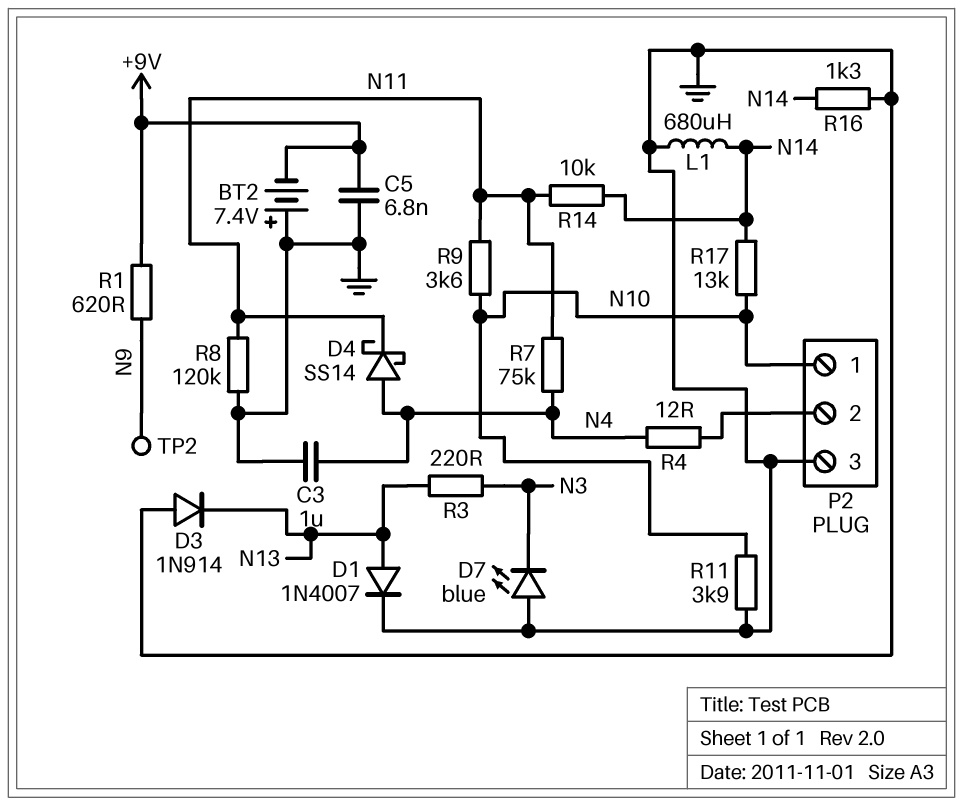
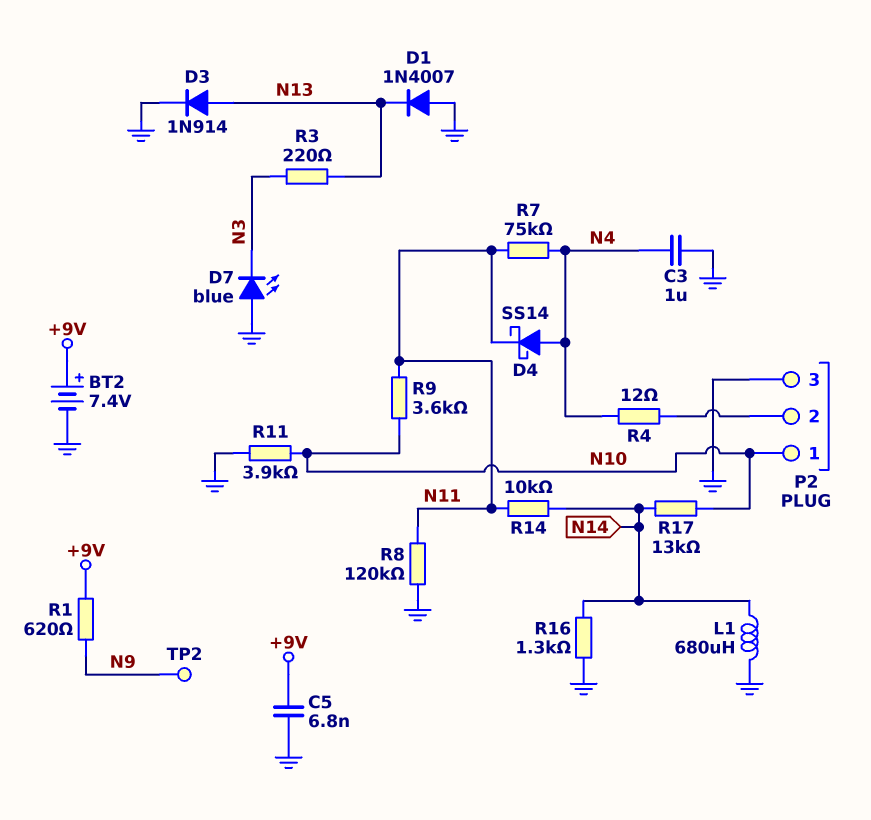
BT2: 7.4V (plus GND, minus +9V) -> 7.4V (plus +9V, minus GND)
D1: diode 1N4007 (A N13, K GND) -> diode 1N4007 (A GND, K N13)
D3: diode 1N914 (A GND, K N13) -> diode 1N914 (A N13, K GND)

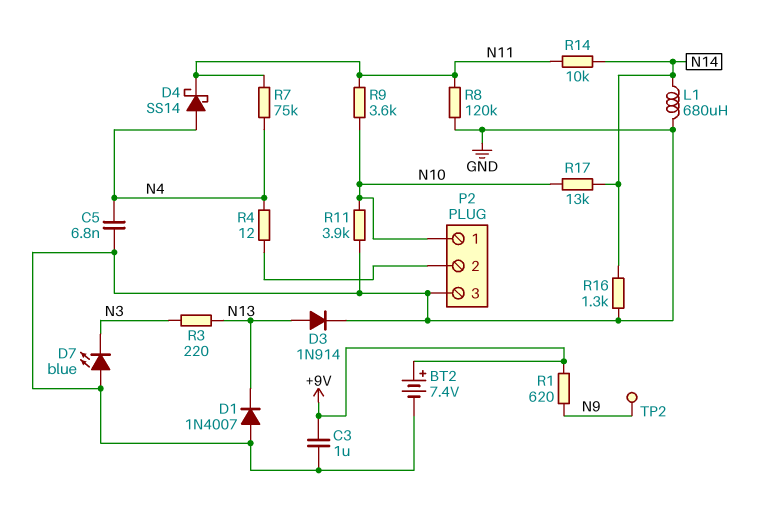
C3: 1uF (GND, N4) -> 1uF (+9V, GND)
C5: 6.8nF (+9V, GND) -> 6.8nF (GND, N4)

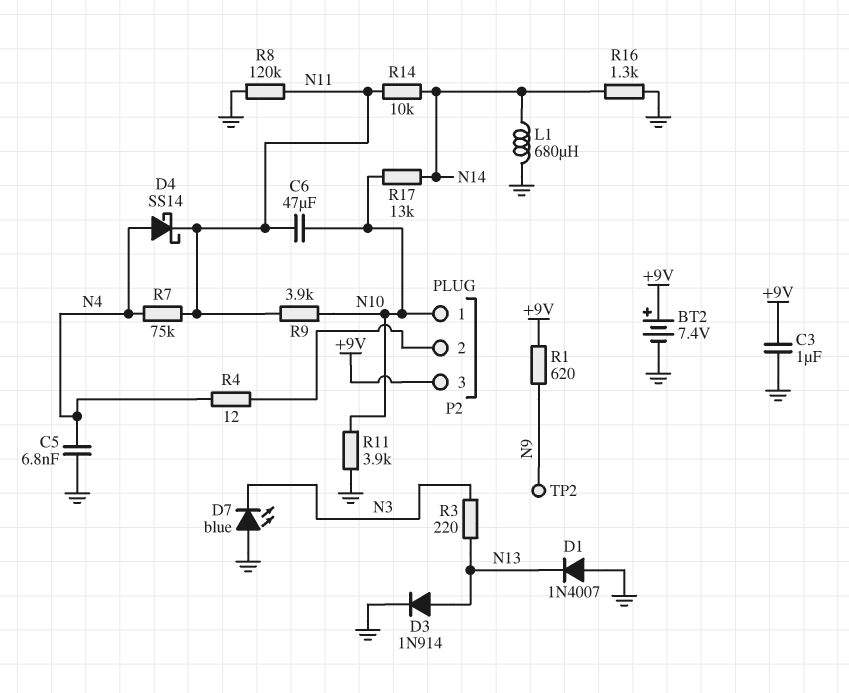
C6: none -> 47uF (N10, N11)
P2 pin 3: GND -> +9V
R9: 3.6k (N10, N11) -> 3.9k (N10, N11)

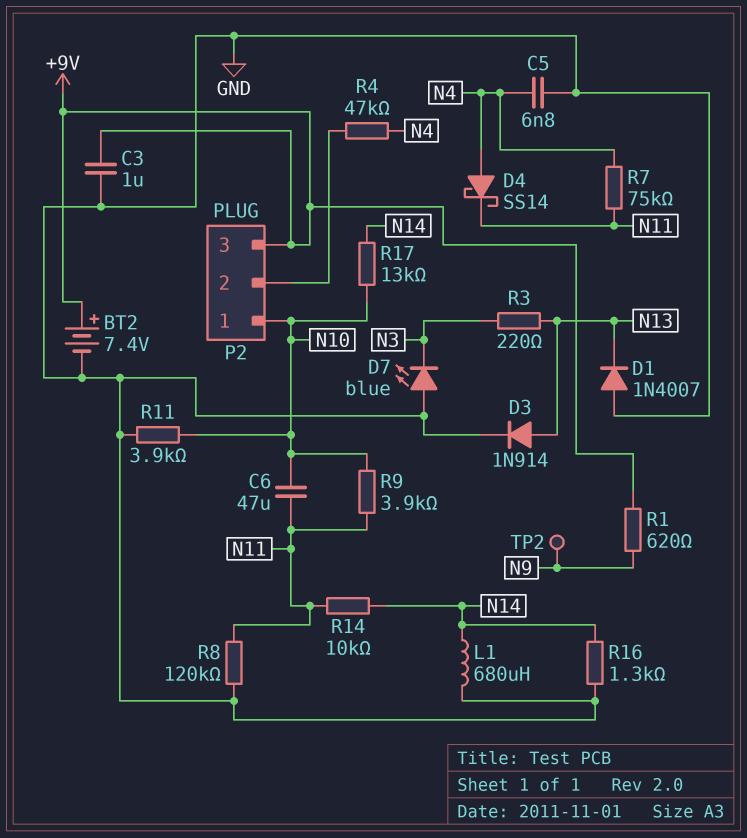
R4: 12 (N4, P2/2) -> 47k (N4, P2/2)

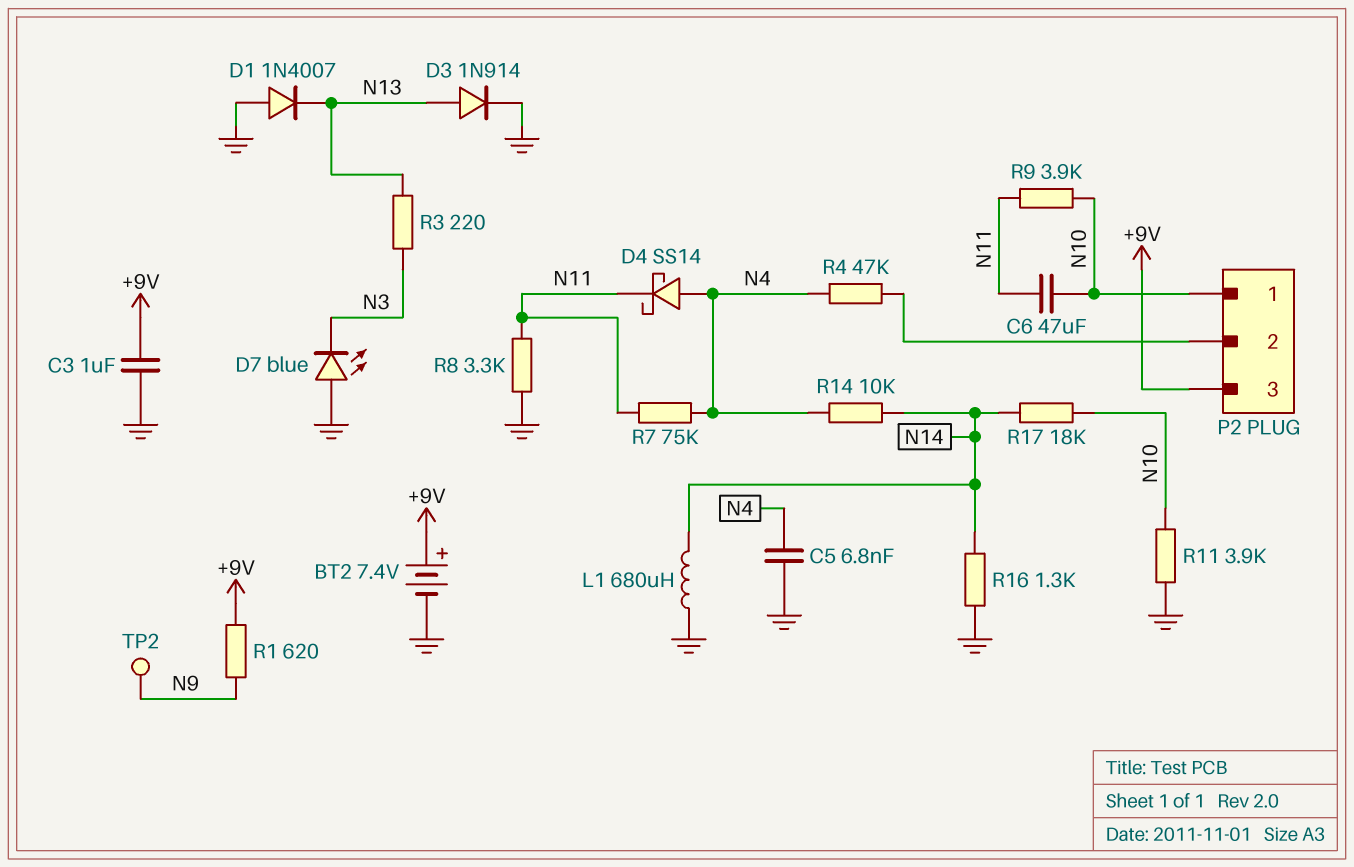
R8: 120k (GND, N11) -> 3.3k (GND, N11)
R14: 10k (N11, N14) -> 10k (N4, N14)
R17: 13k (N10, N14) -> 18k (N10, N14)

